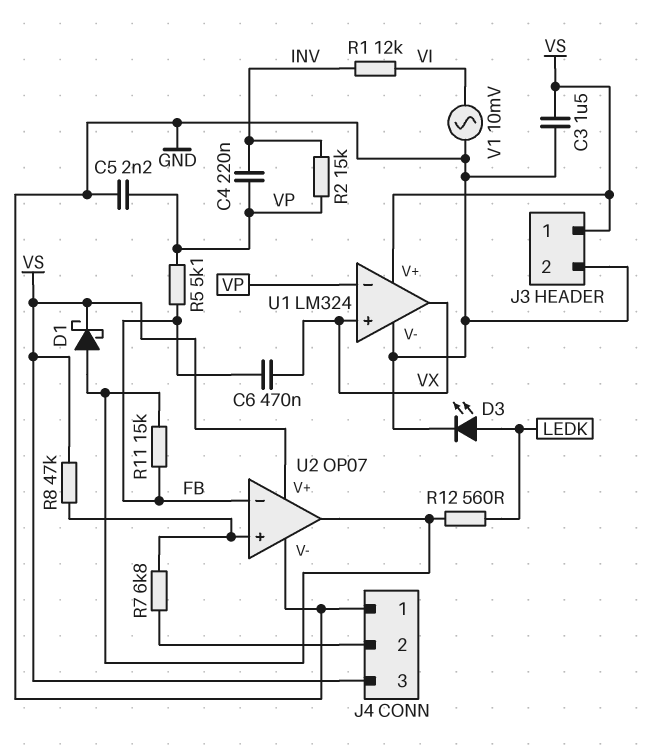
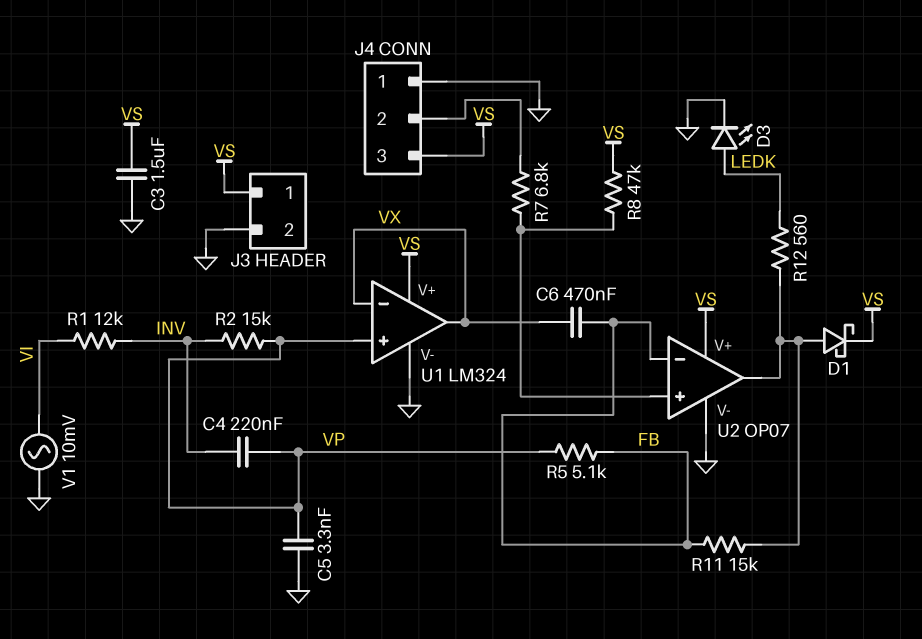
C5: 2.2nF (GND, VP) -> 3.3nF (GND, VP)
U1 pin in+: VX -> VP
U1 pin in-: VP -> VX

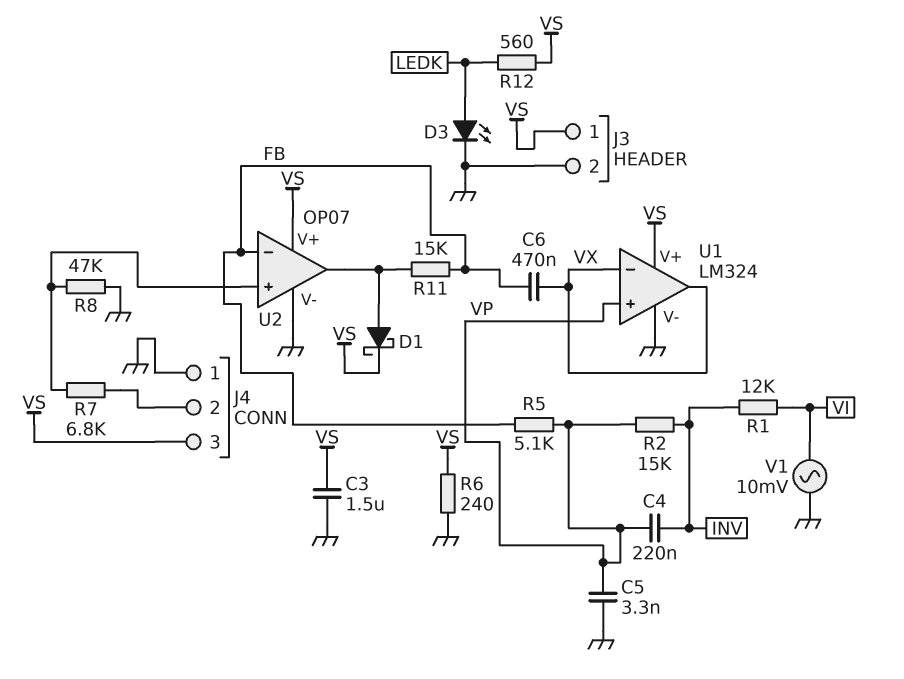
R6: none -> 240 (GND, VS)
R8: 47k (U2/in+, VS) -> 47k (GND, U2/in+)
R12: 560 (LEDK, U2/out) -> 560 (LEDK, VS)

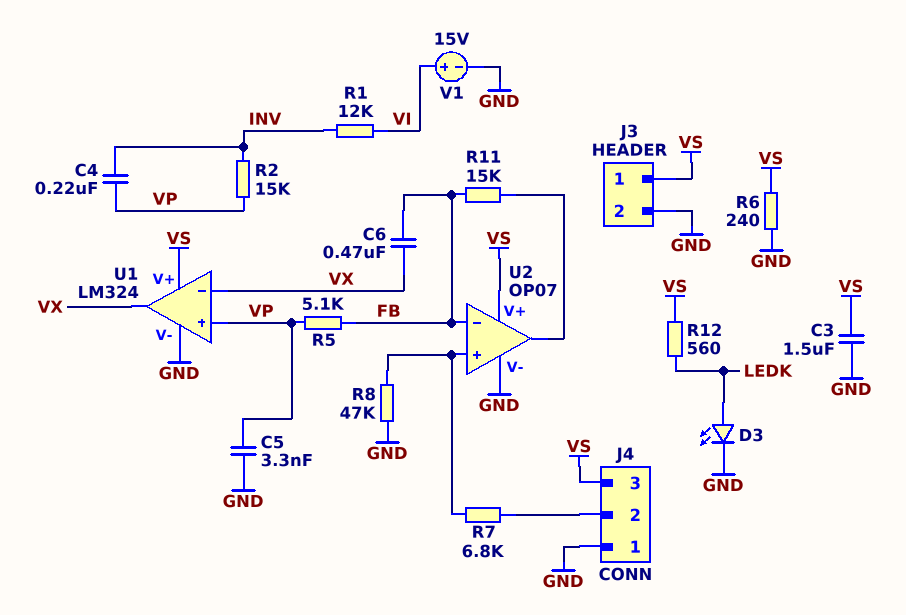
D1: schottky (A U2/out, K VS) -> none
V1: AC 10mV (GND, VI) -> 15V (plus VI, minus GND)

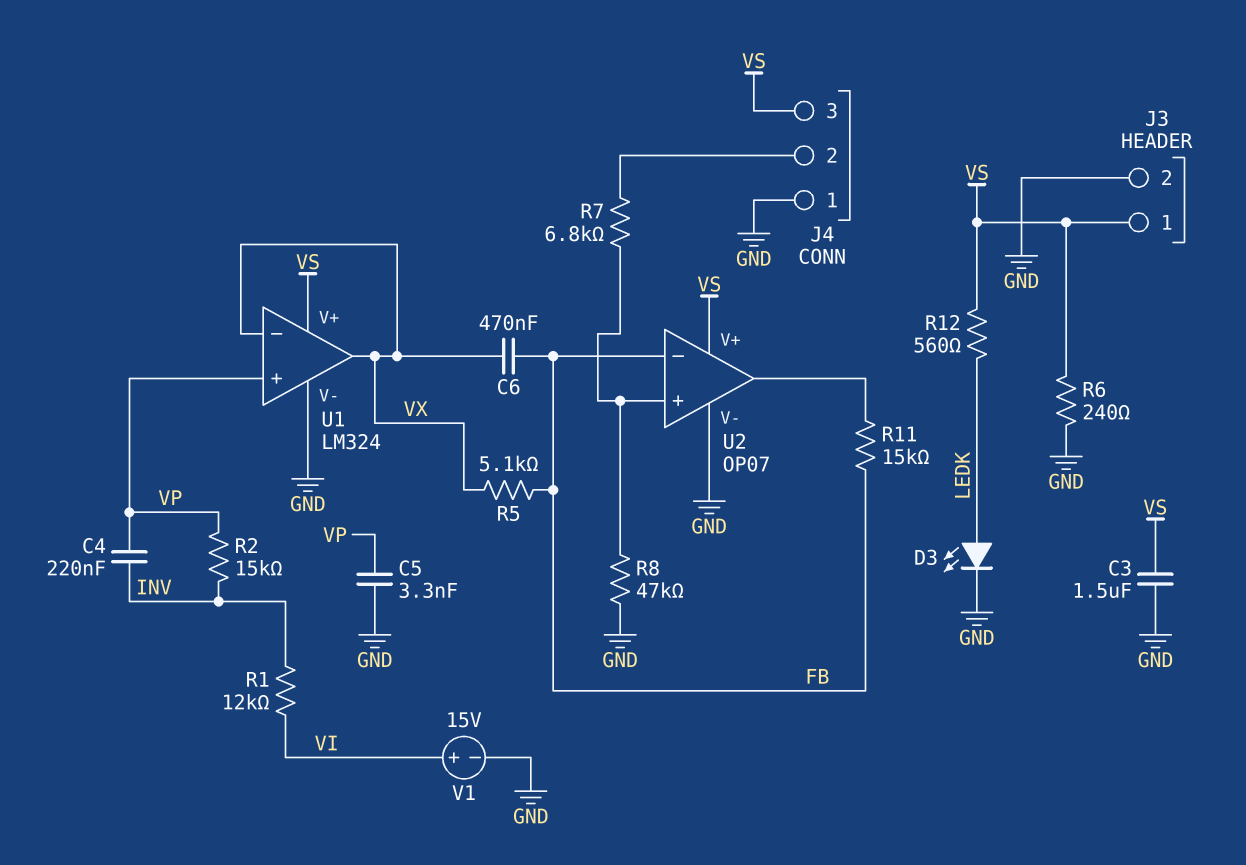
R5: 5.1k (FB, VP) -> 5.1k (FB, VX)

